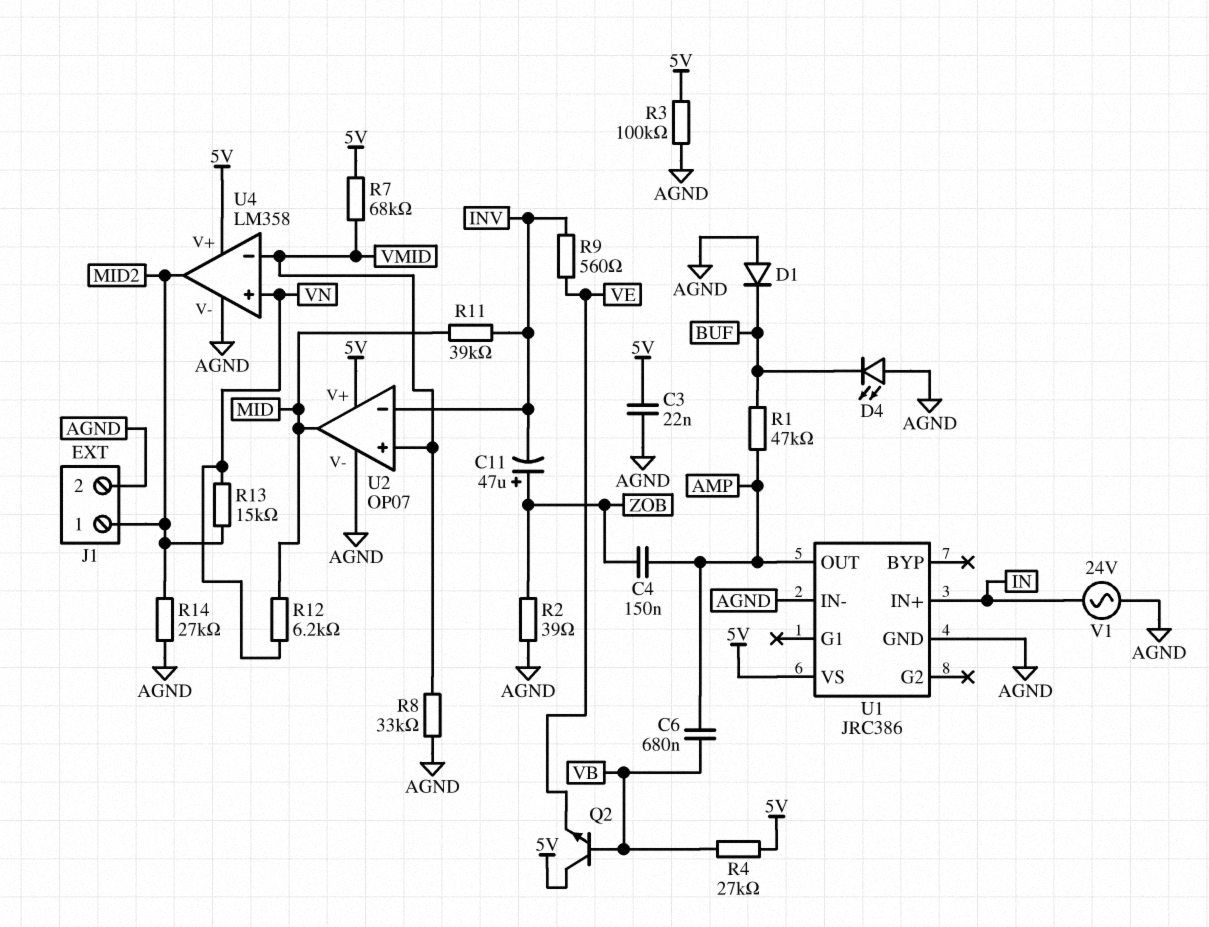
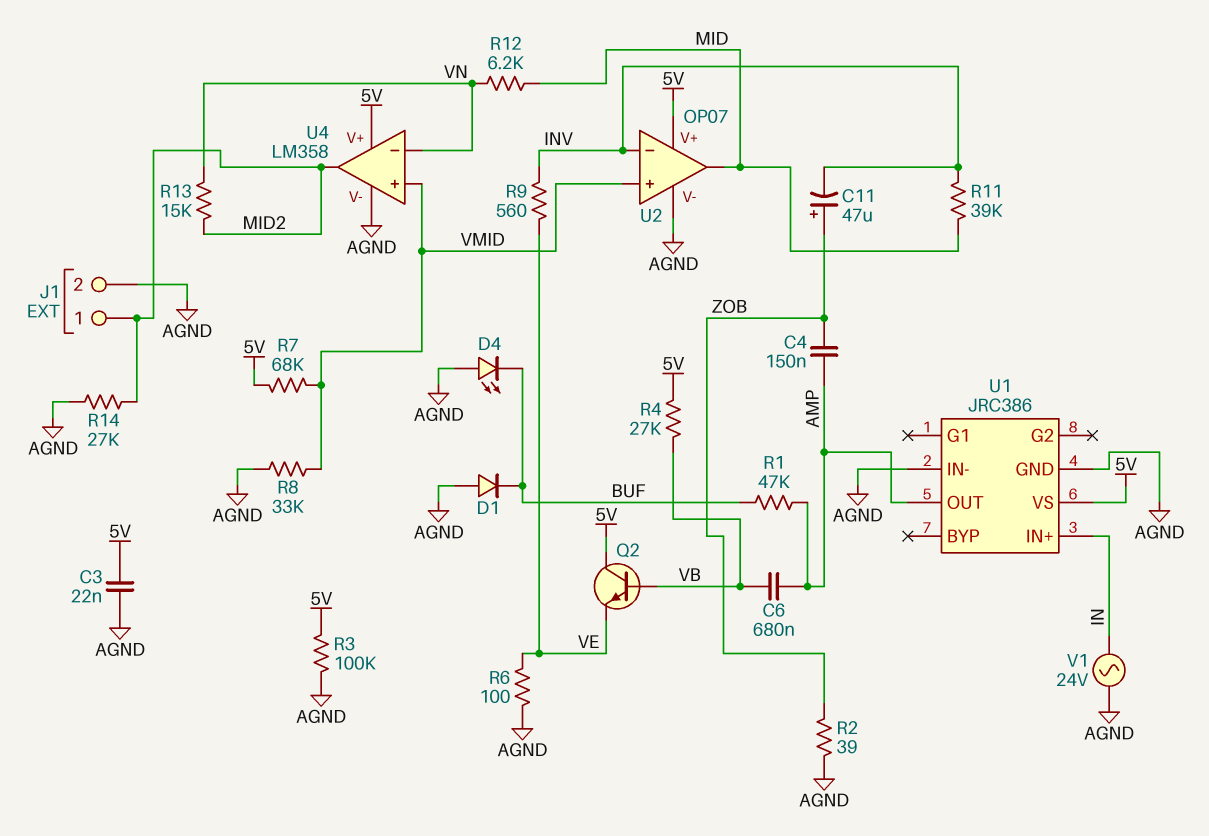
R6: none -> 100 (AGND, VE)
U4 pin in+: VN -> VMID
U4 pin in-: VMID -> VN

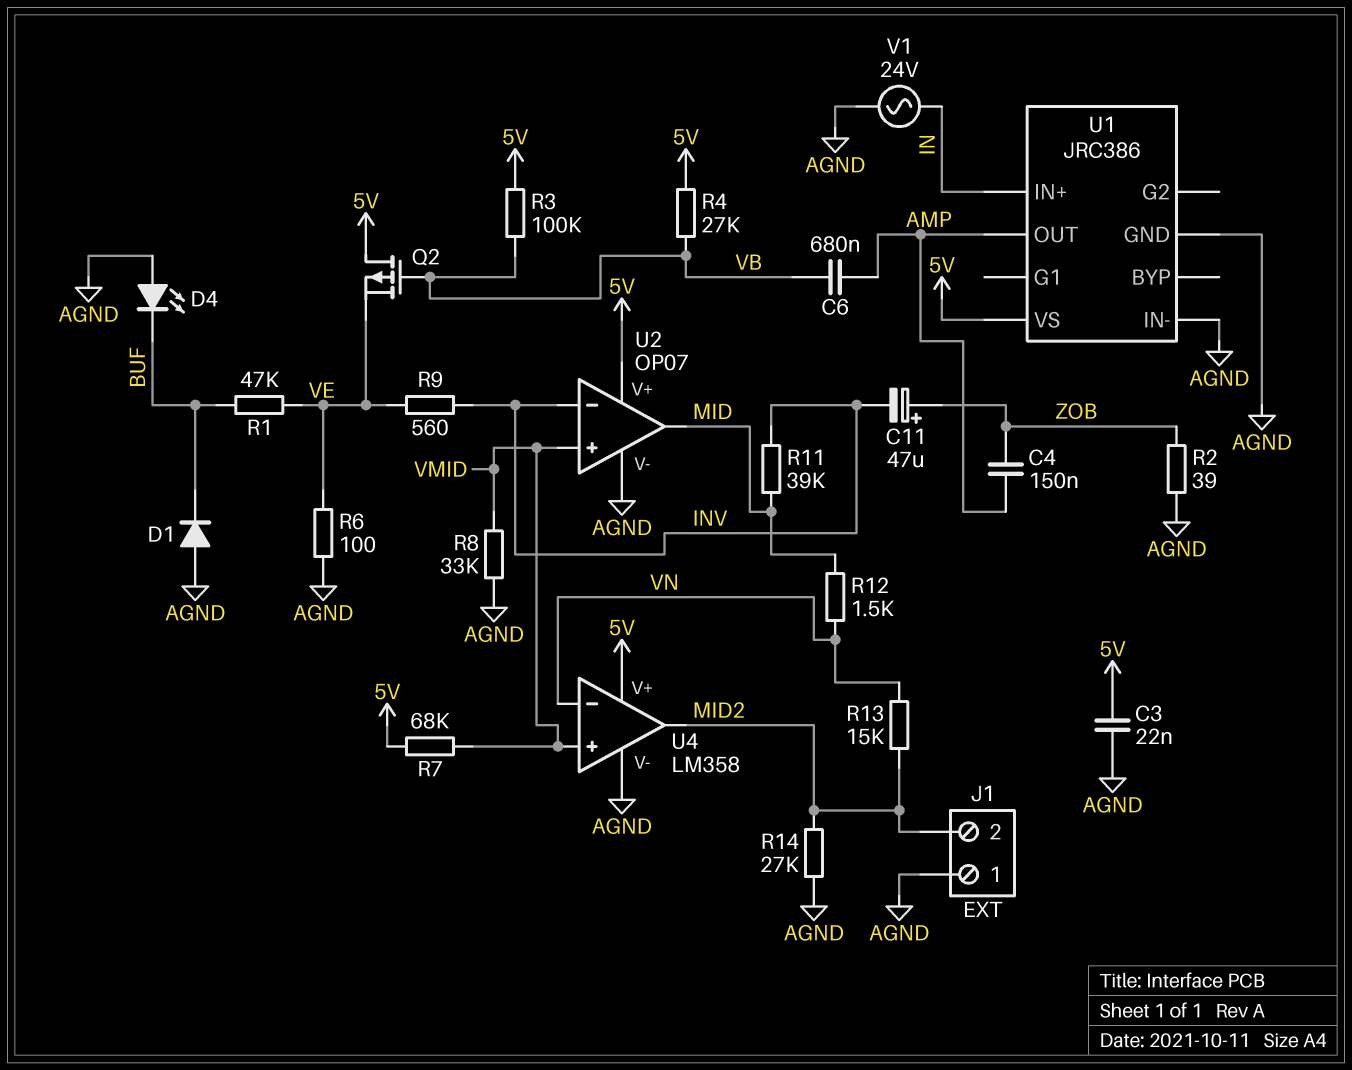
J1 pin 1: MID2 -> AGND
J1 pin 2: AGND -> MID2
Q2: NPN (B VB, C 5V, E VE) -> PMOS (G VB, D 5V, S VE)
R1: 47k (AMP, BUF) -> 47k (BUF, VE)
R3: 100k (5V, AGND) -> 100k (5V, VB)
R12: 6.2k (MID, VN) -> 1.5k (MID, VN)

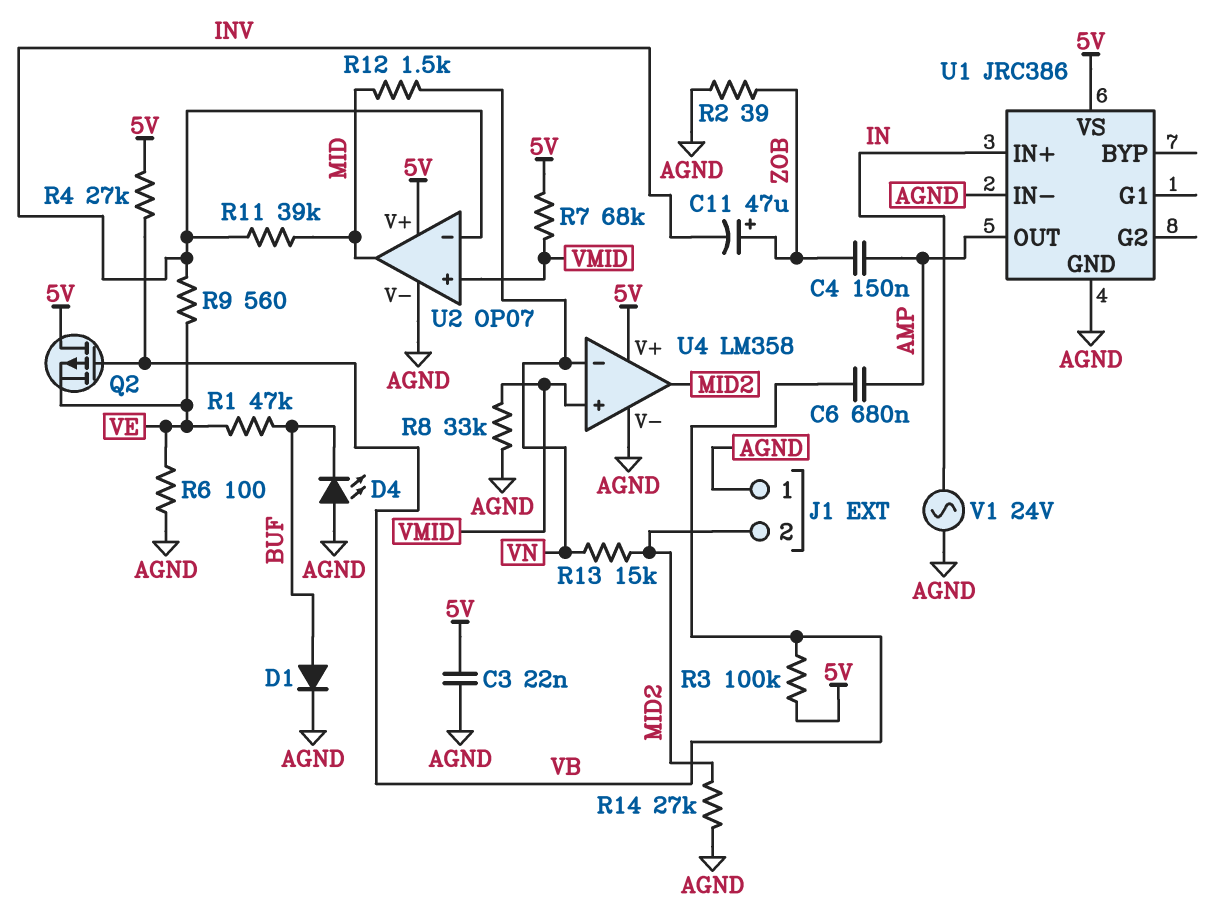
D1: diode (A AGND, K BUF) -> diode (A BUF, K AGND)

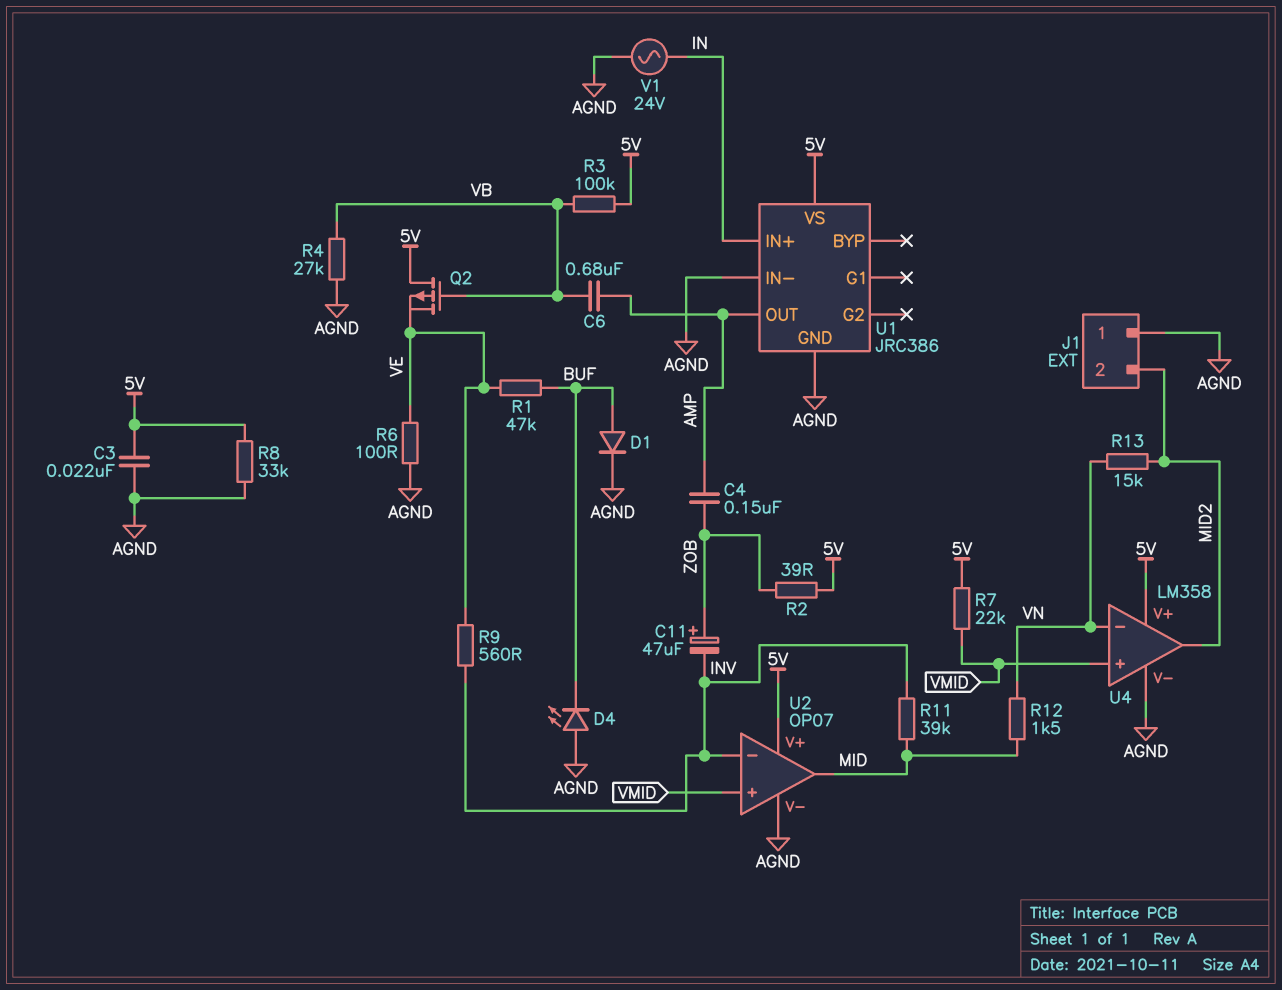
R2: 39 (AGND, ZOB) -> 39 (5V, ZOB)
R4: 27k (5V, VB) -> 27k (AGND, VB)
R7: 68k (5V, VMID) -> 22k (5V, VMID)
R8: 33k (AGND, VMID) -> 33k (5V, AGND)
R14: 27k (AGND, MID2) -> none

